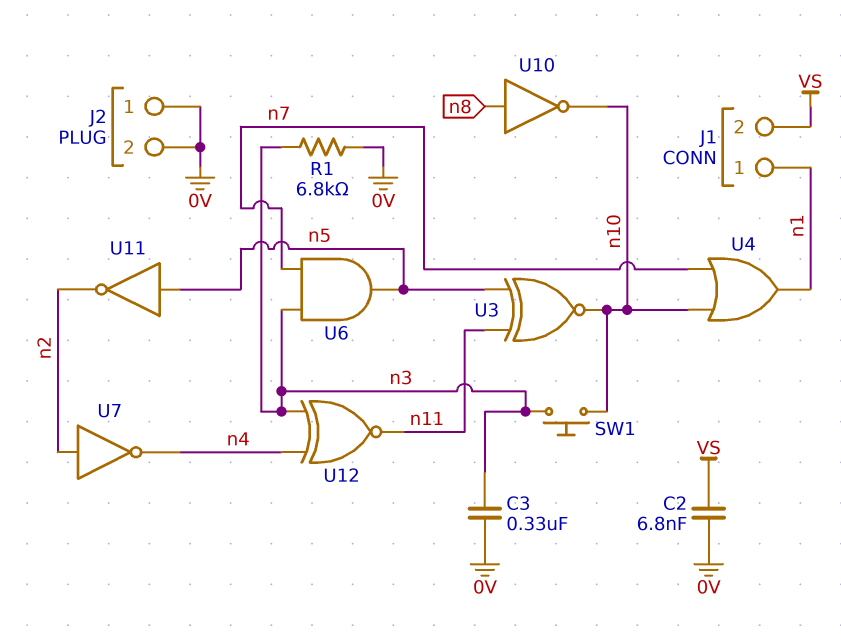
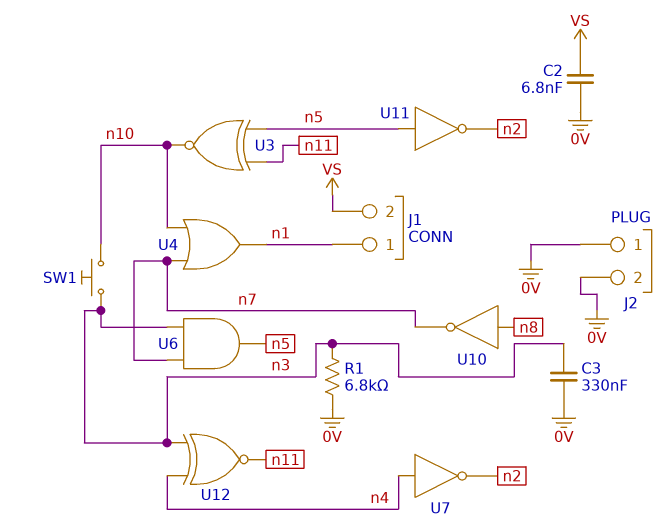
U7: NOT (in n2, out n4) -> NOT (in n4, out n2)
U10: NOT (in n8, out n10) -> NOT (in n8, out n7)

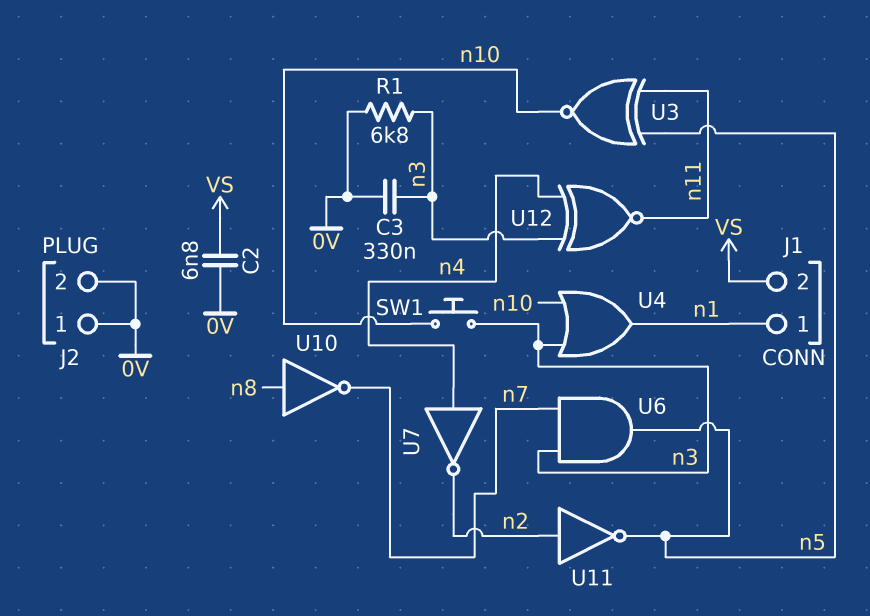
U4: OR (in n7, in n10, out n1) -> OR (in n3, in n10, out n1)
U11: NOT (in n5, out n2) -> NOT (in n2, out n5)

